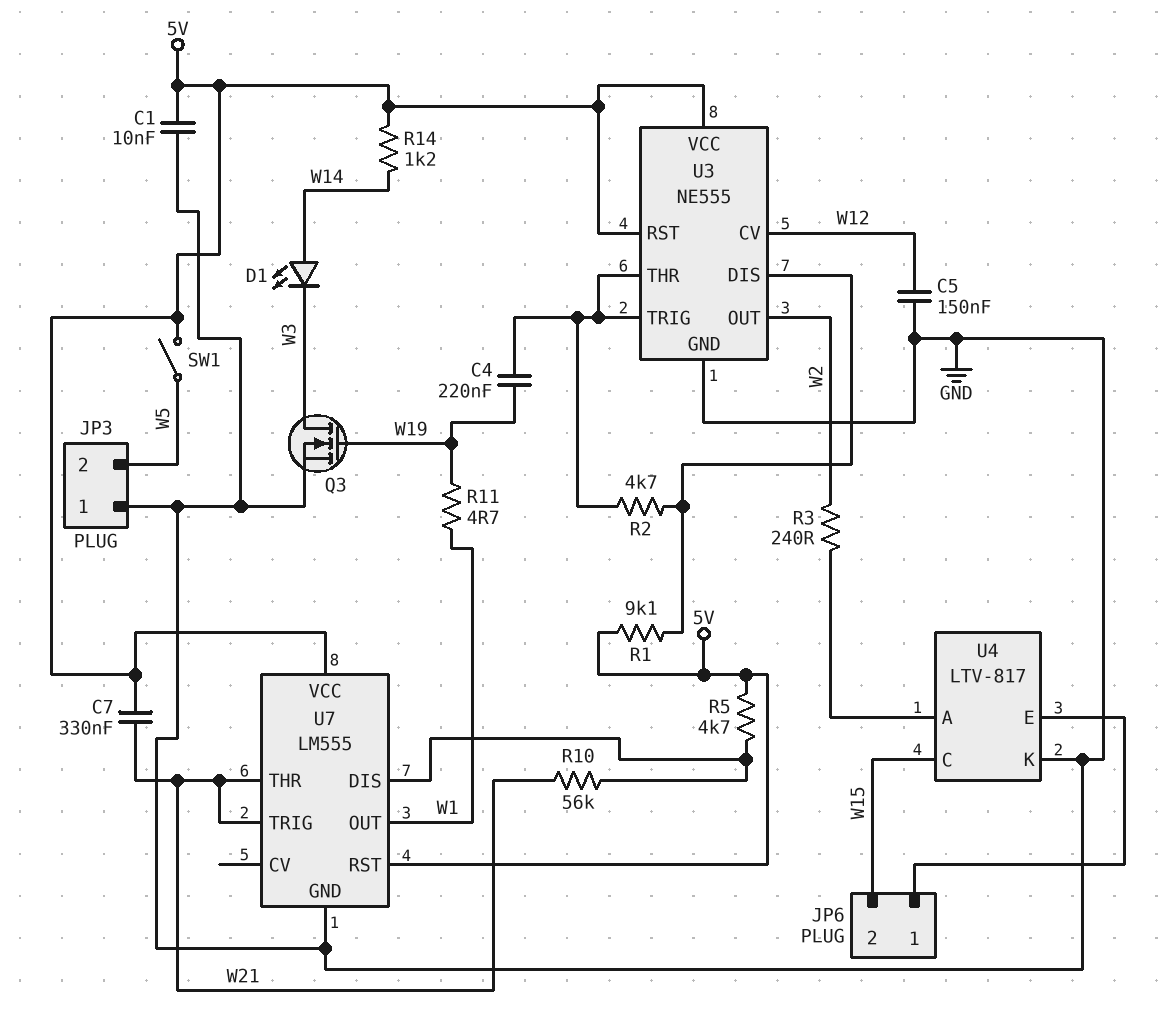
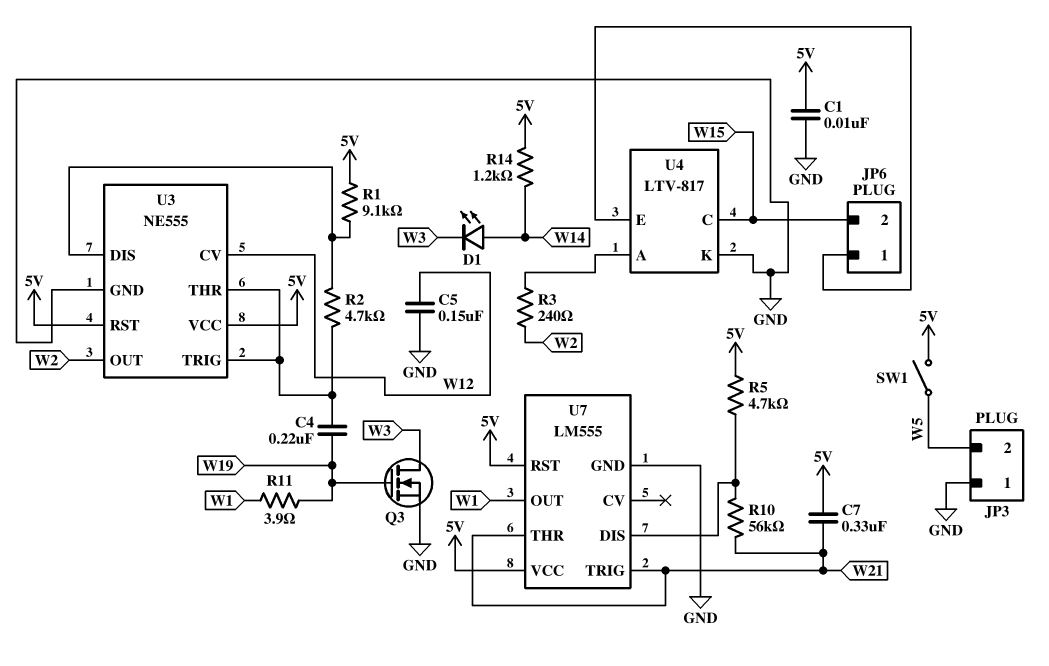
R11: 4.7 (W1, W19) -> 3.9 (W1, W19)

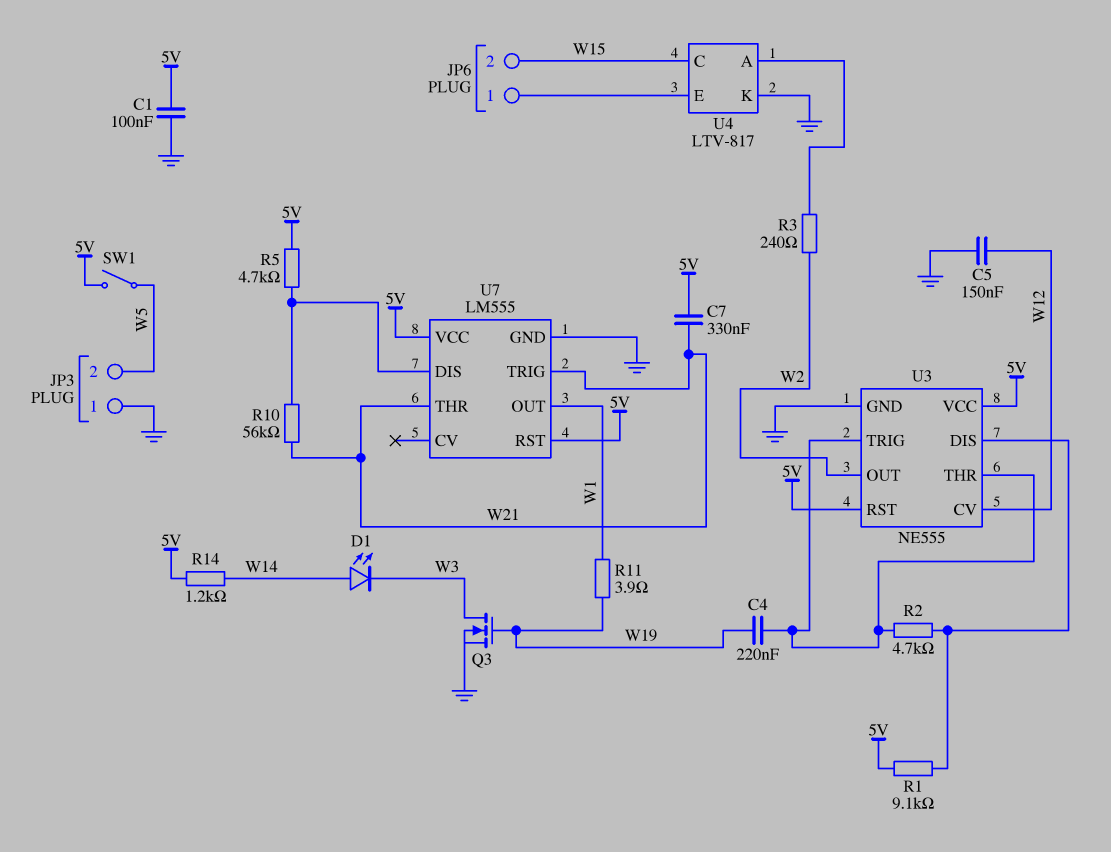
C1: 10nF (5V, GND) -> 100nF (5V, GND)

